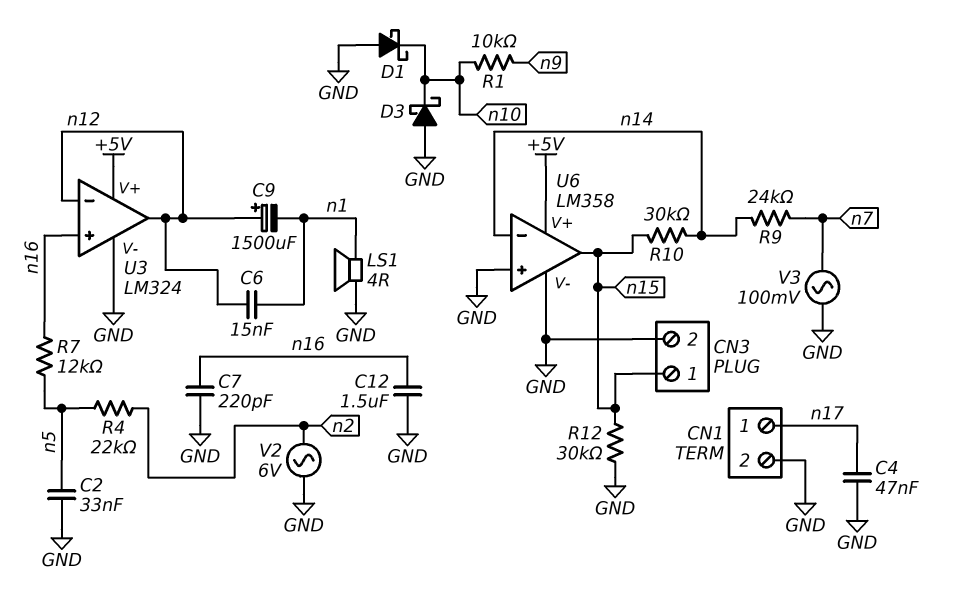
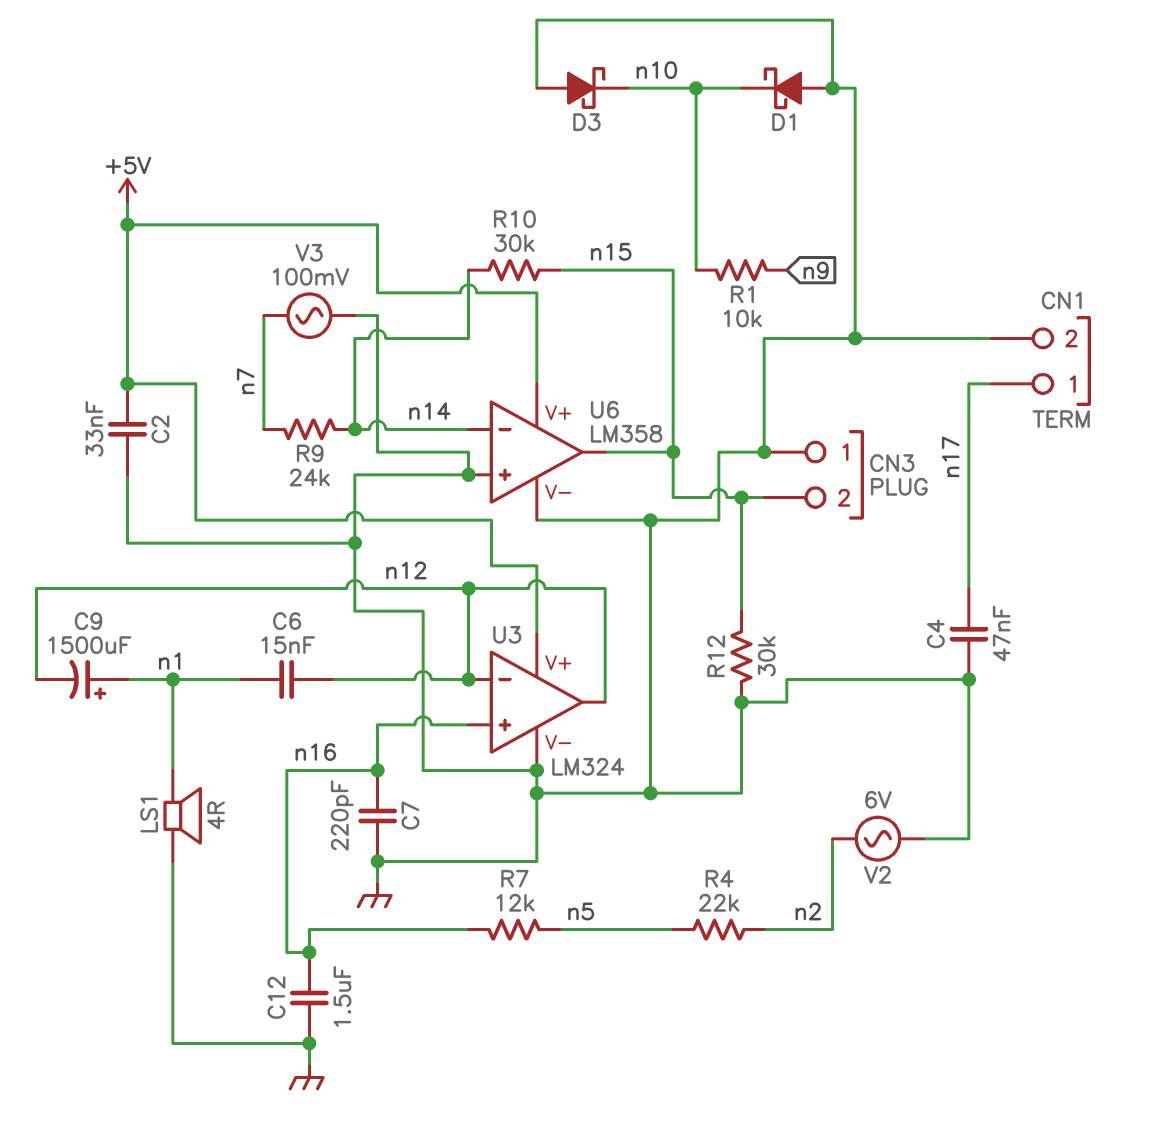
C2: 33nF (GND, n5) -> 33nF (+5V, GND)
C9: 1500uF (plus n12, minus n1) -> 1500uF (plus n1, minus n12)
CN3 pin 1: n15 -> GND
CN3 pin 2: GND -> n15

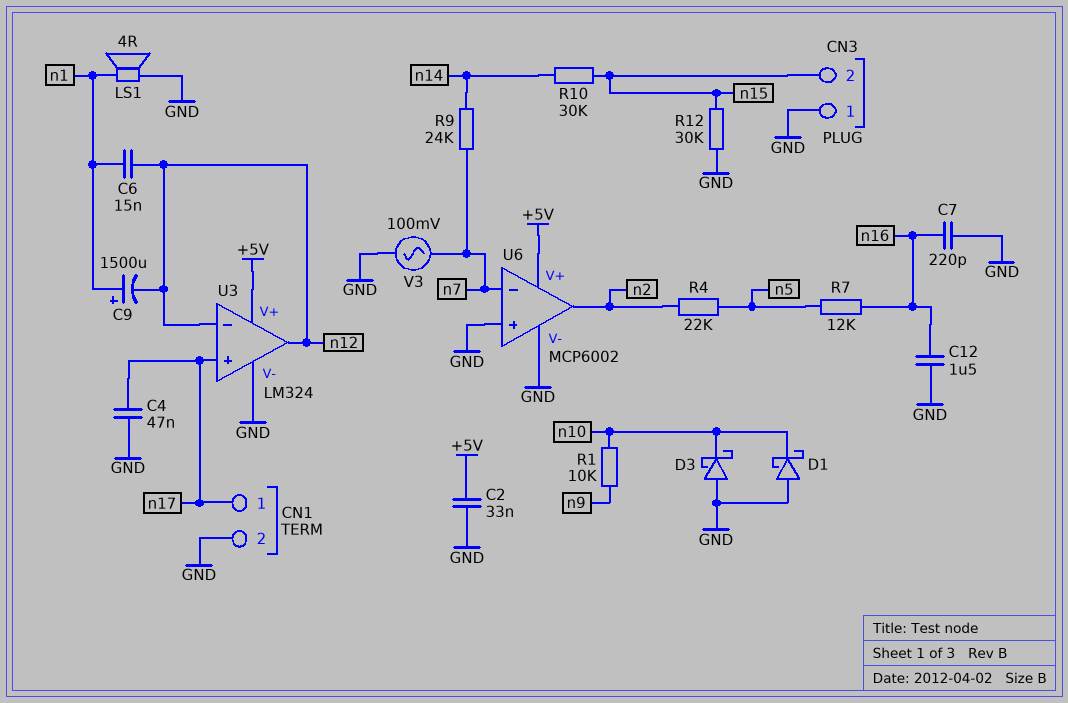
U3 pin in+: n16 -> n17
U6: LM358 -> MCP6002
U6 pin in-: n14 -> n7
U6 pin out: n15 -> n2
V2: AC 6V (GND, n2) -> none

